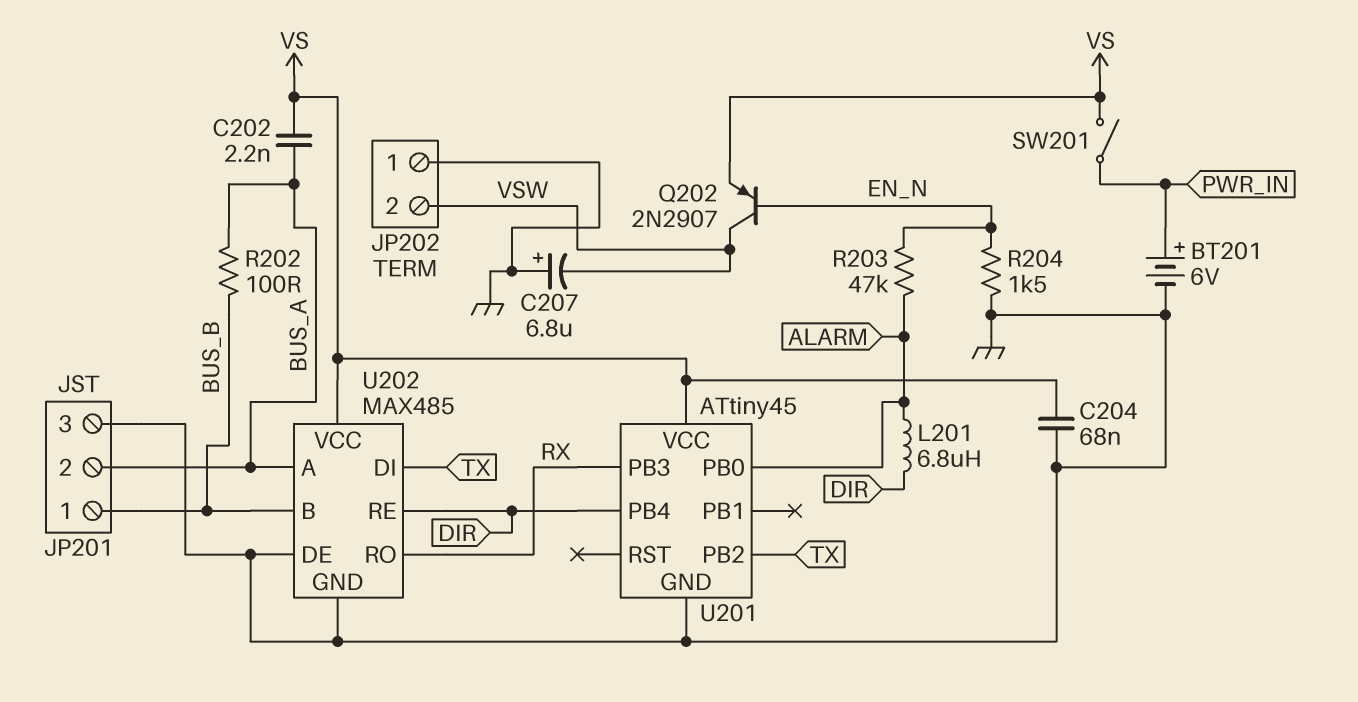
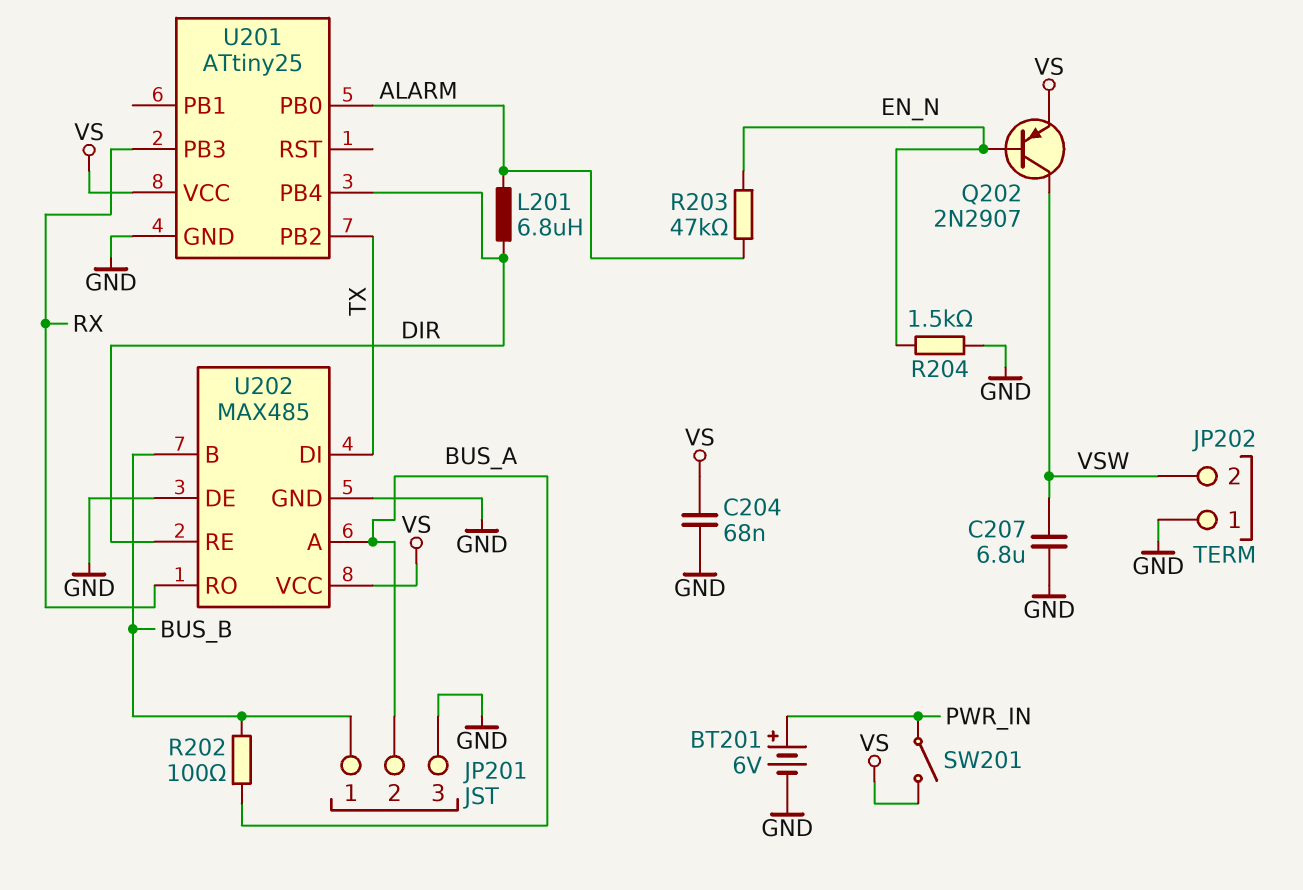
C202: 2.2nF (BUS_A, VS) -> none
C207: 6.8uF (plus GND, minus VSW) -> 6.8uF (GND, VSW)
U201: ATtiny45 -> ATtiny25

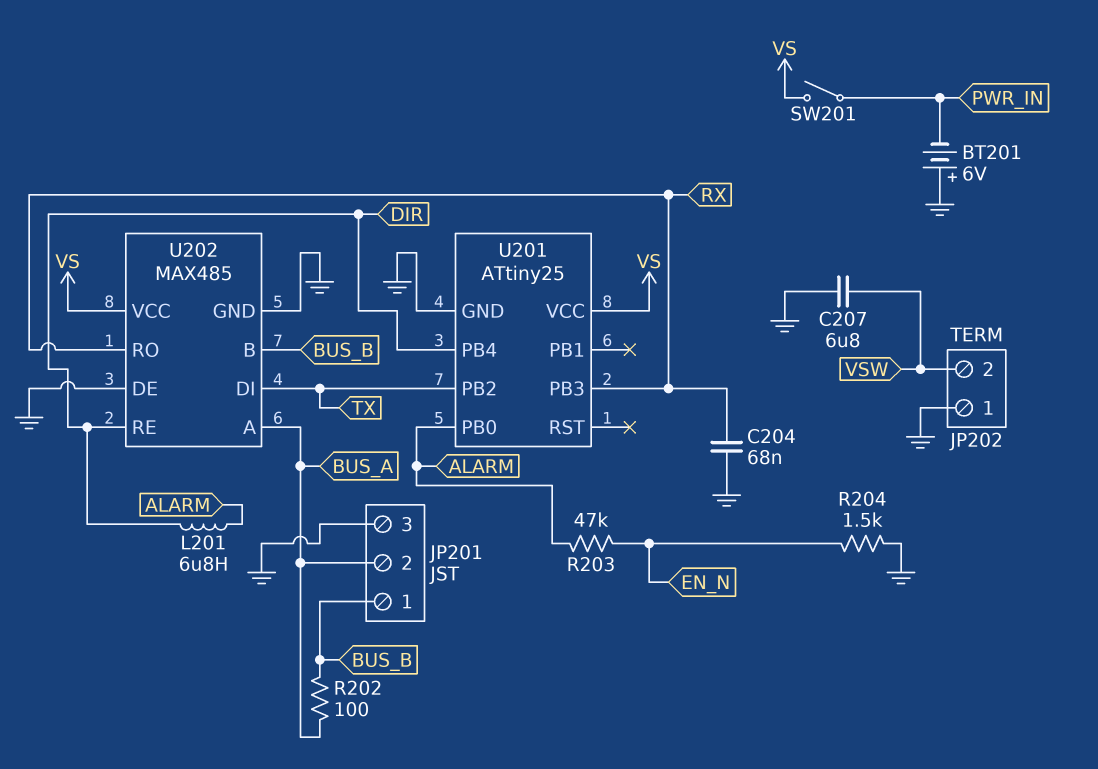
BT201: 6V (plus PWR_IN, minus GND) -> 6V (plus GND, minus PWR_IN)
C204: 68nF (GND, VS) -> 68nF (GND, RX)
Q202: PNP 2N2907 (B EN_N, C VSW, E VS) -> none

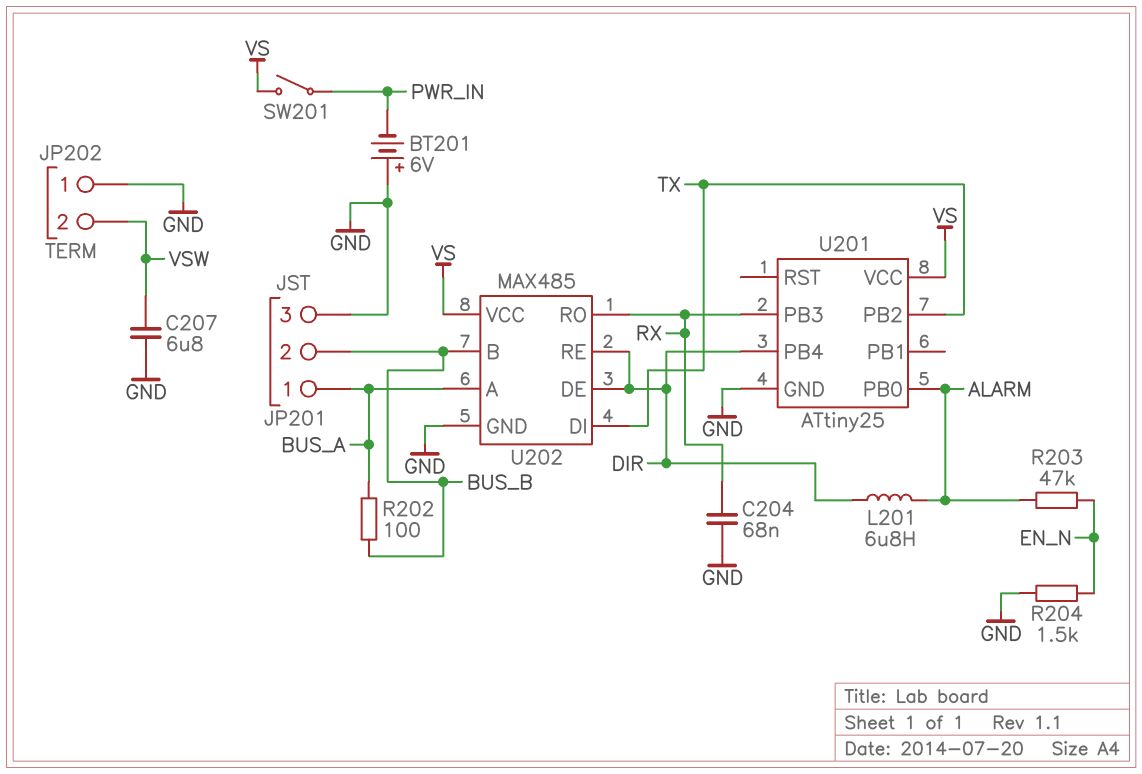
JP201 pin 1: BUS_B -> BUS_A
JP201 pin 2: BUS_A -> BUS_B
U202 pin DE: GND -> DIR

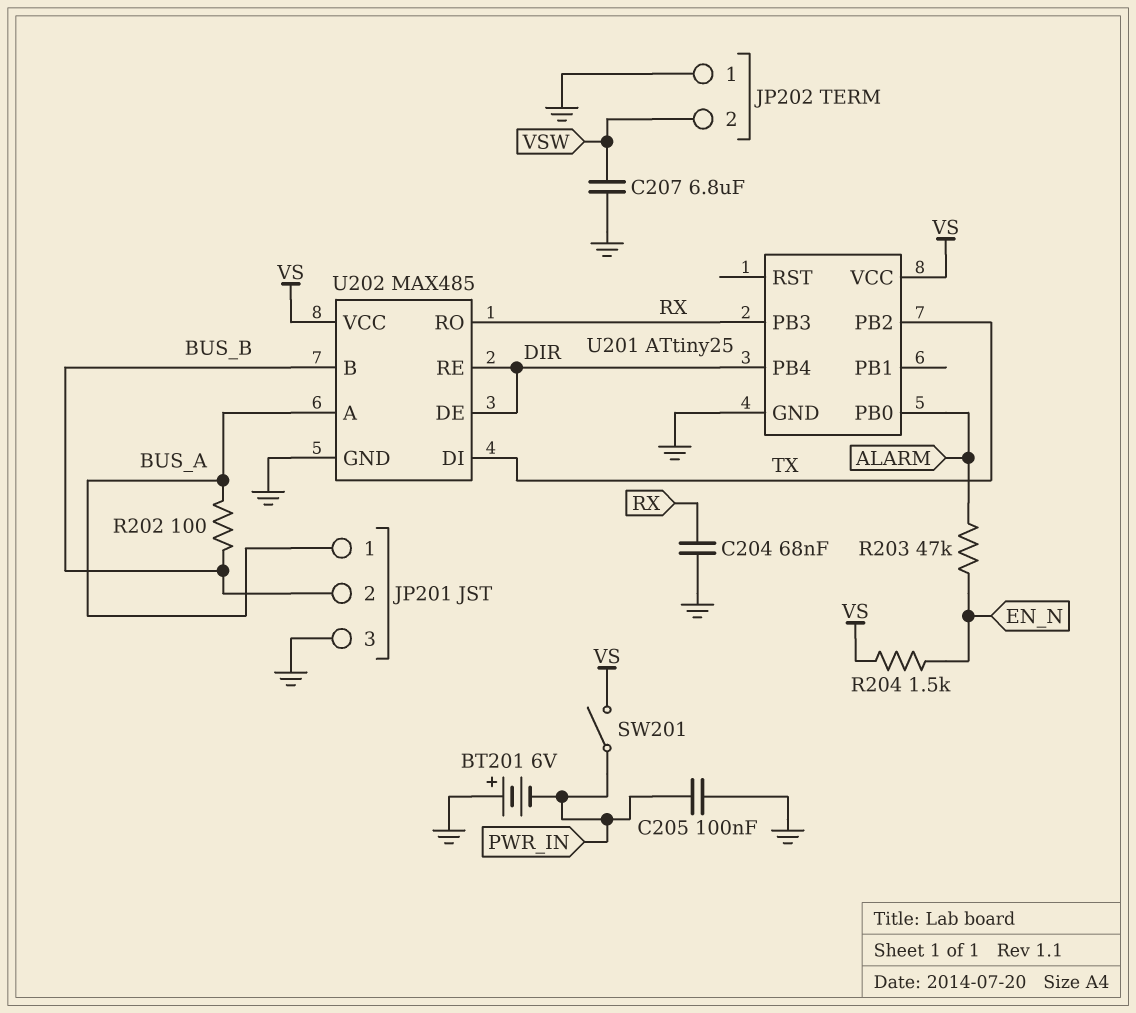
C205: none -> 100nF (GND, PWR_IN)
L201: 6.8uH (ALARM, DIR) -> none
R204: 1.5k (EN_N, GND) -> 1.5k (EN_N, VS)

